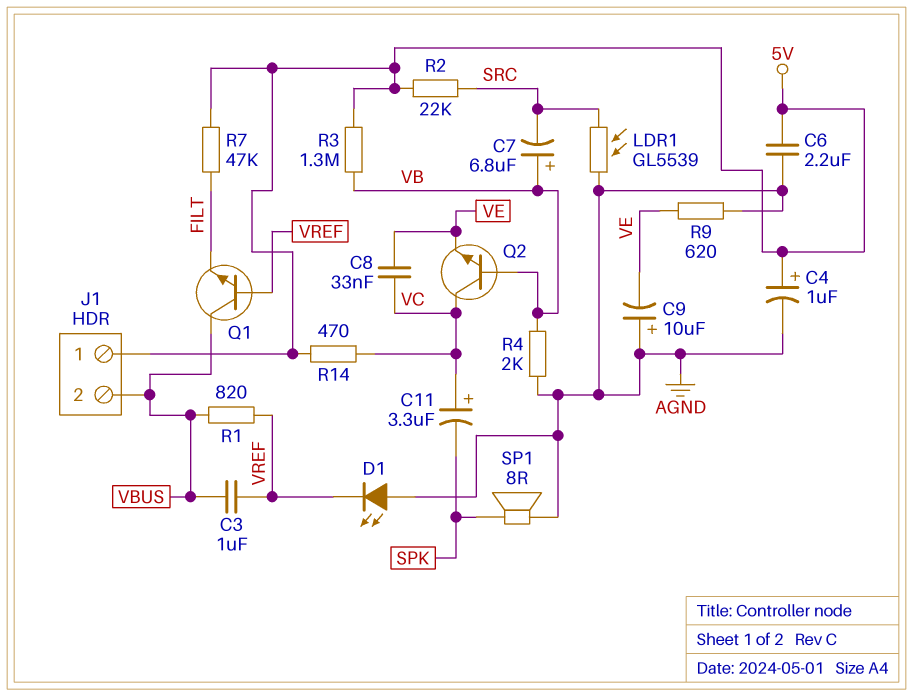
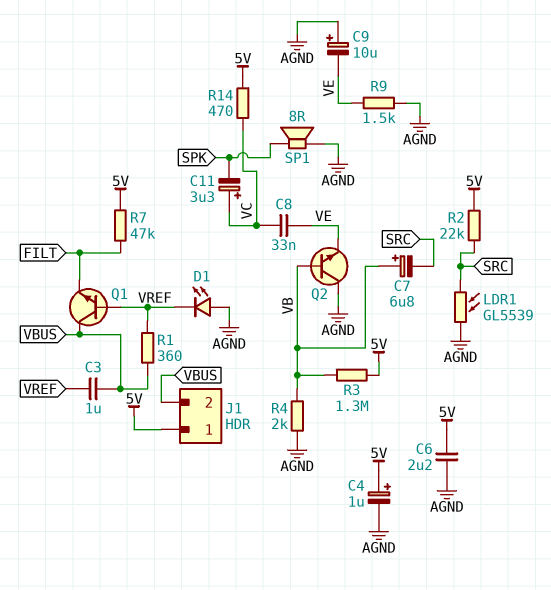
Q2: NPN (B VB, C VC, E VE) -> NPN (B VB, C AGND, E VE)
R1: 820 (VBUS, VREF) -> 360 (VBUS, VREF)
R9: 620 (AGND, VE) -> 1.5k (AGND, VE)

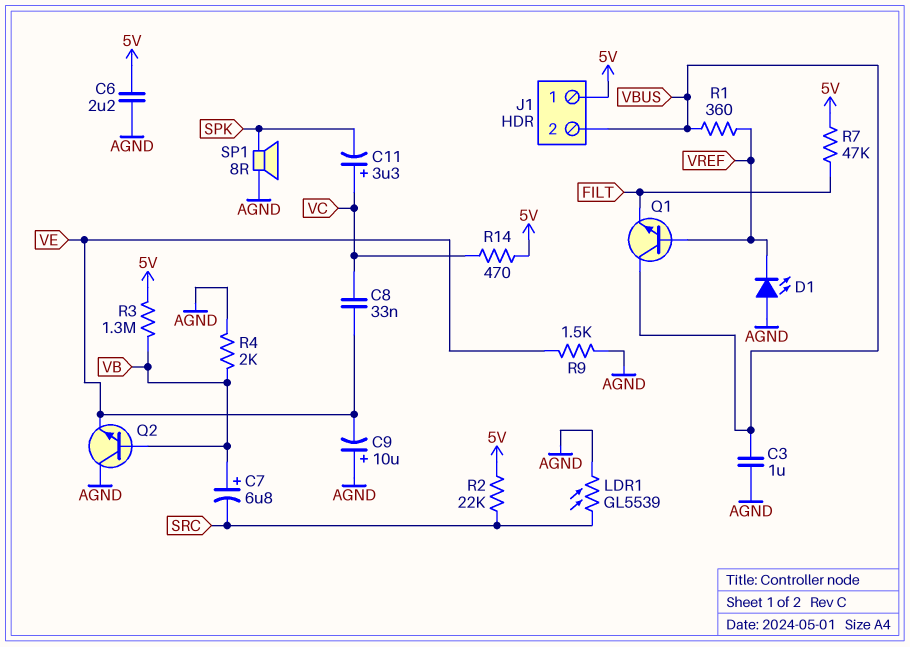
C3: 1uF (VBUS, VREF) -> 1uF (AGND, VBUS)
C4: 1uF (plus 5V, minus AGND) -> none

